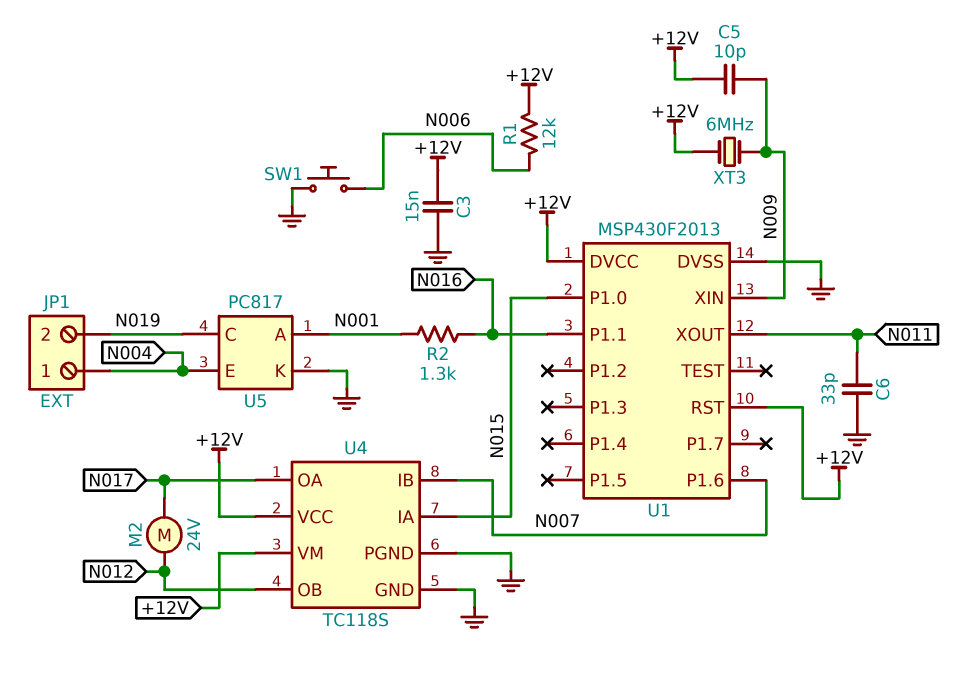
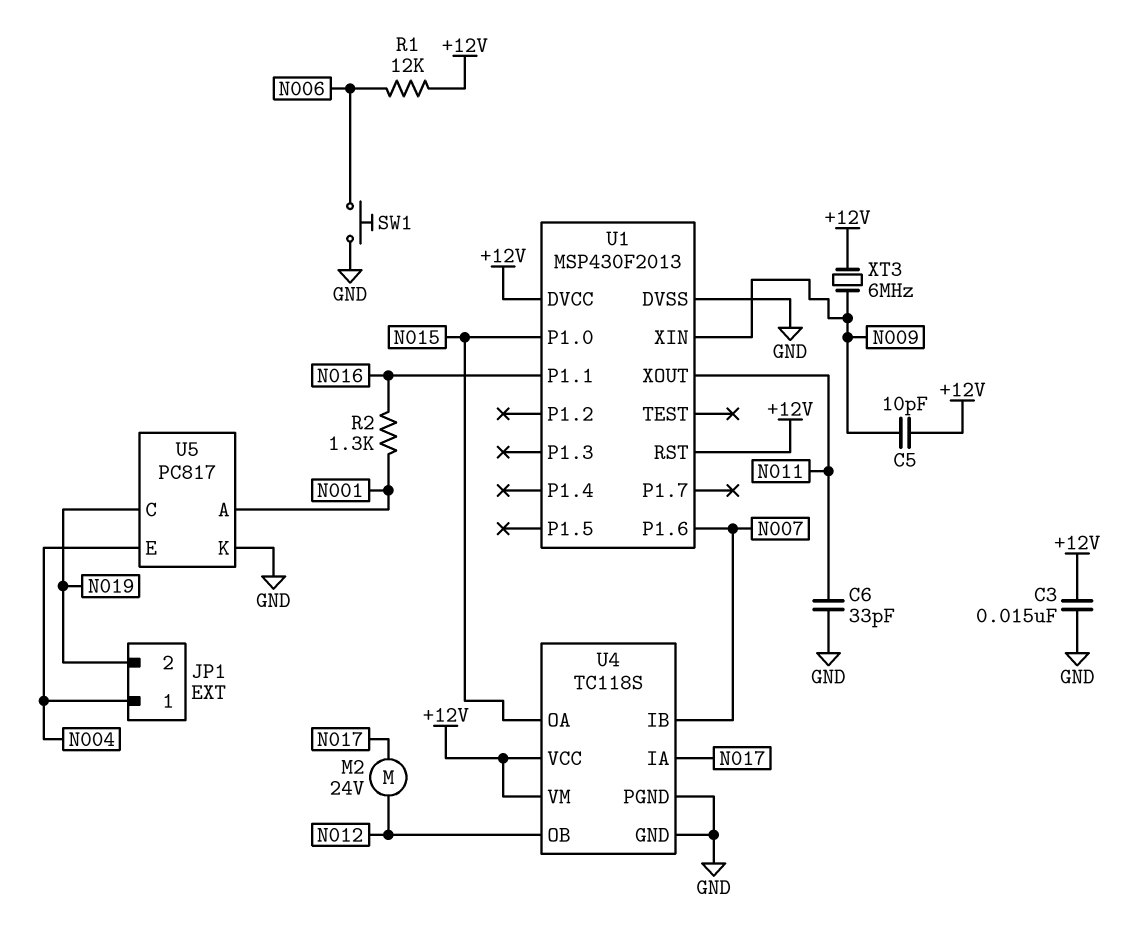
U4 pin IA: N015 -> N017
U4 pin OA: N017 -> N015

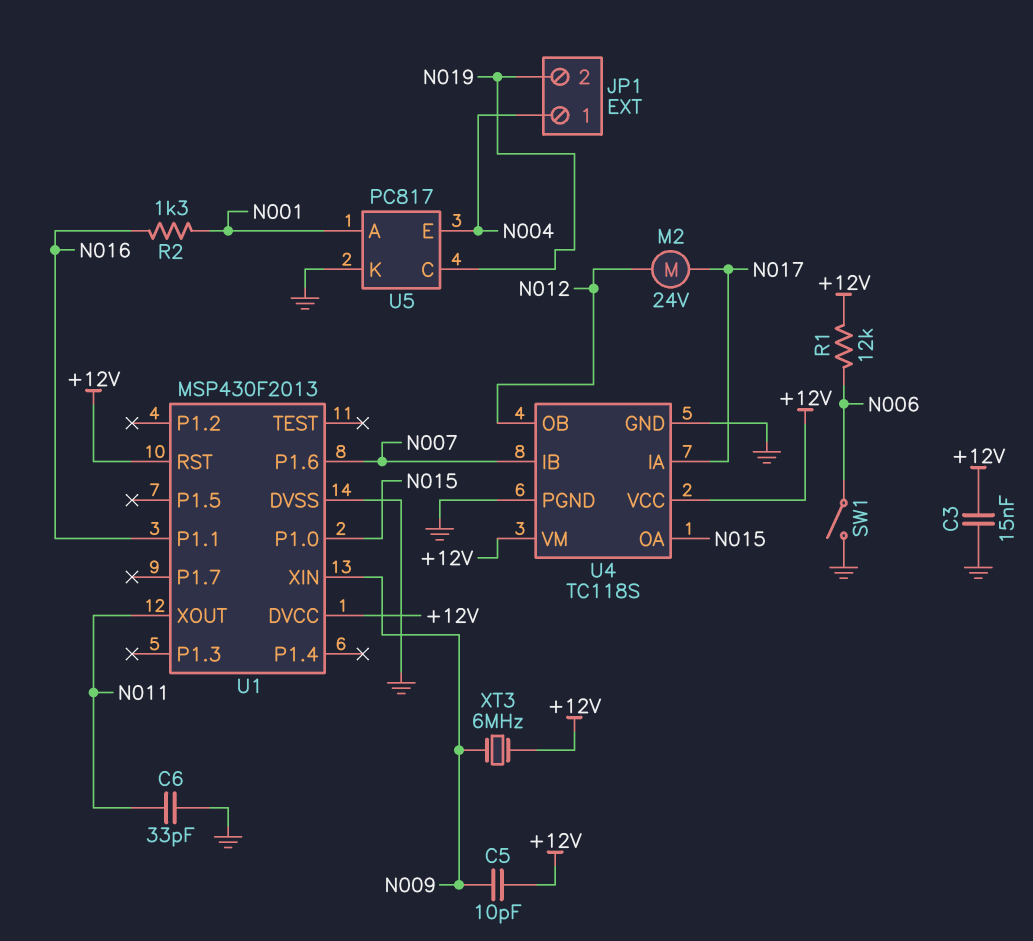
SW1: button (GND, N006) -> switch (GND, N006)

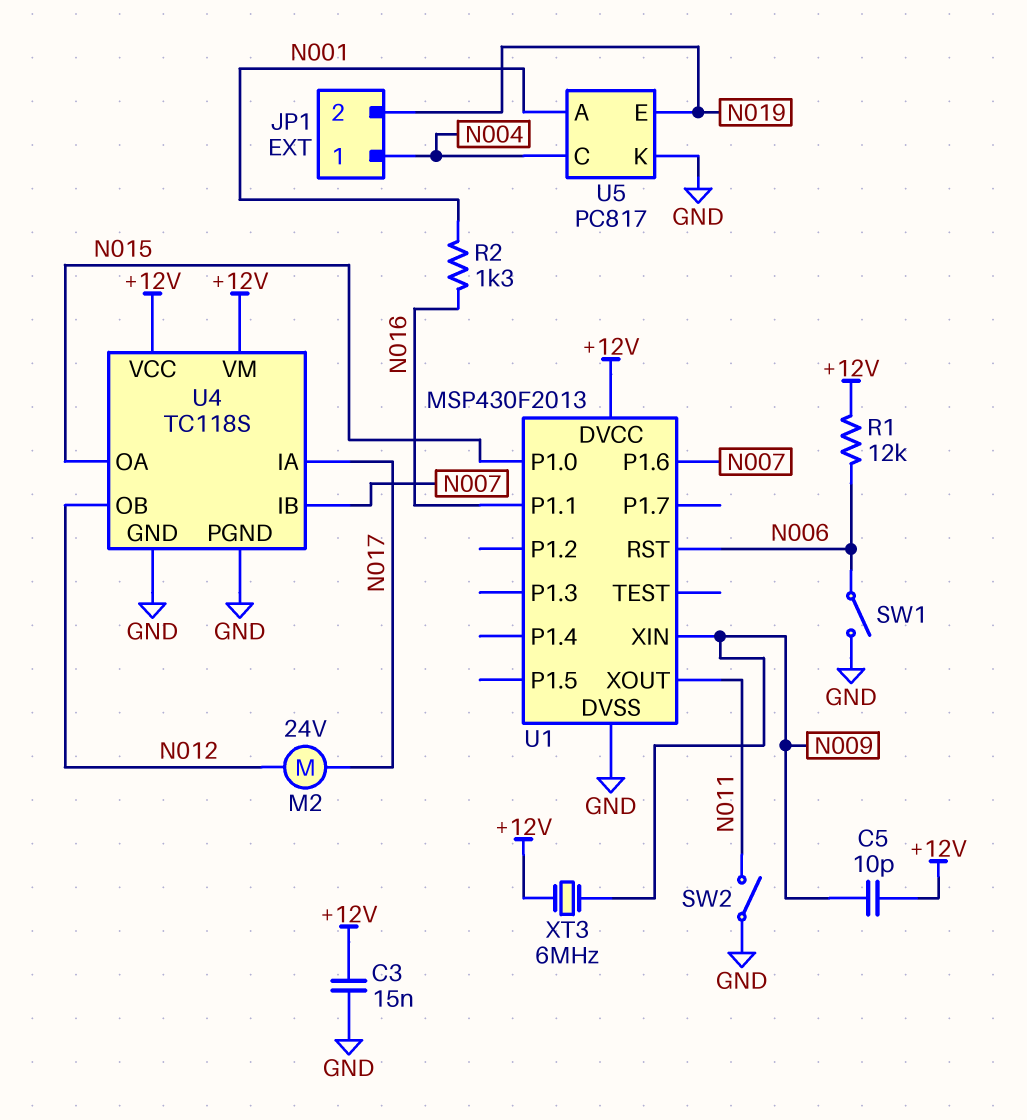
C6: 33pF (GND, N011) -> none
SW2: none -> switch (GND, N011)
U1 pin RST: +12V -> N006
U5 pin C: N019 -> N004
U5 pin E: N004 -> N019

